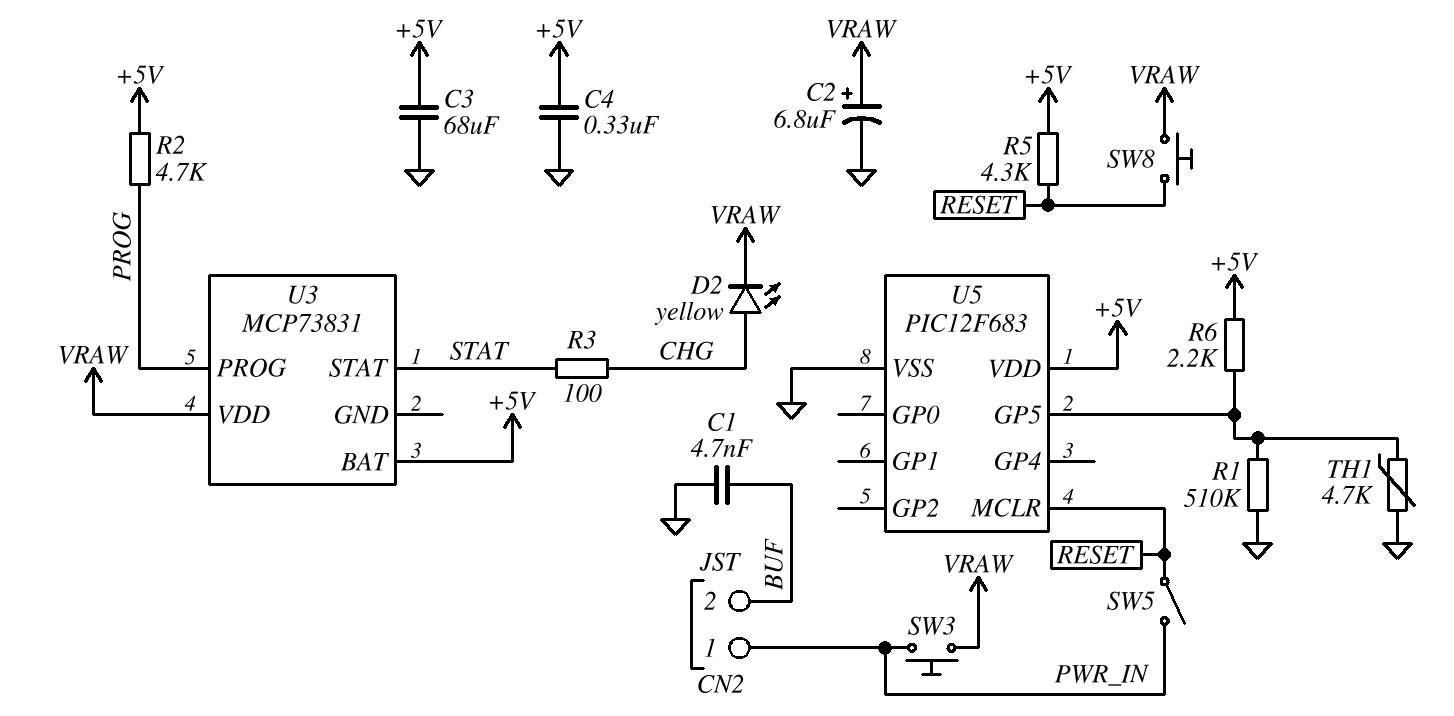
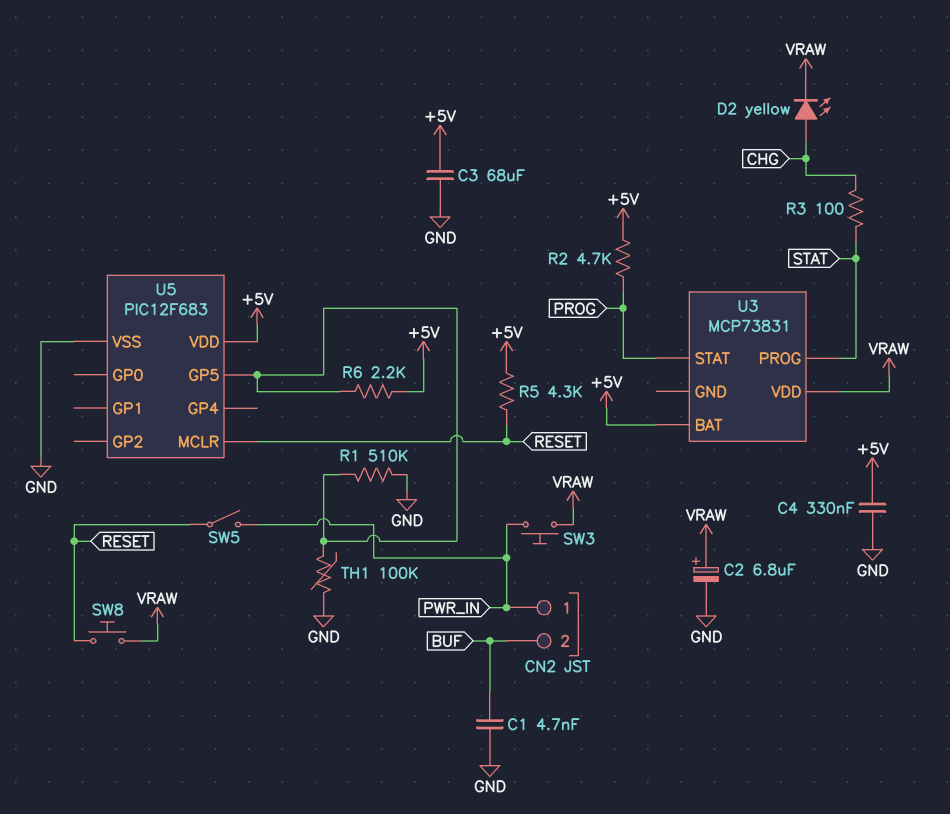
TH1: 4.7k (GND, U5/GP5) -> 100k (GND, U5/GP5)
U3 pin PROG: PROG -> STAT
U3 pin STAT: STAT -> PROG

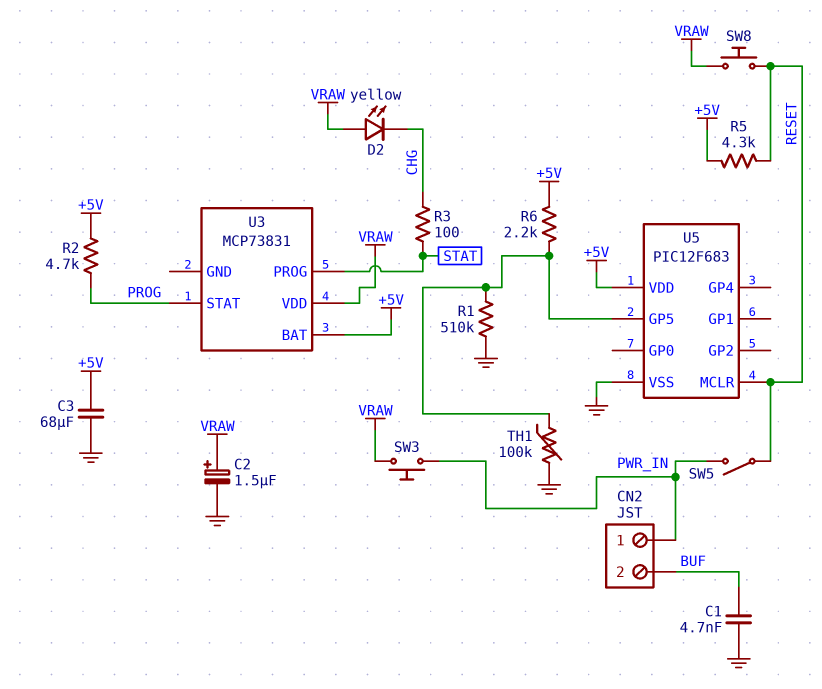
C2: 6.8uF (plus VRAW, minus GND) -> 1.5uF (plus VRAW, minus GND)
C4: 330nF (+5V, GND) -> none
D2: LED yellow (A CHG, K VRAW) -> LED yellow (A VRAW, K CHG)

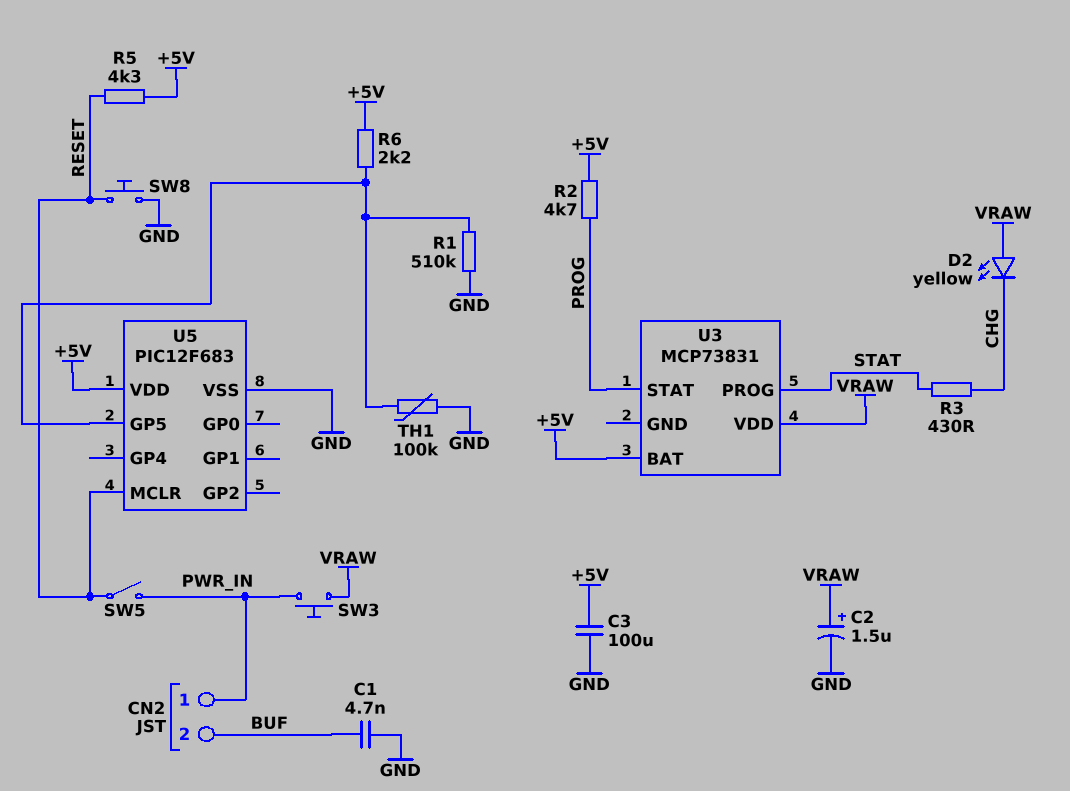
C3: 68uF (+5V, GND) -> 100uF (+5V, GND)
R3: 100 (CHG, STAT) -> 430 (CHG, STAT)
SW8: button (RESET, VRAW) -> button (GND, RESET)

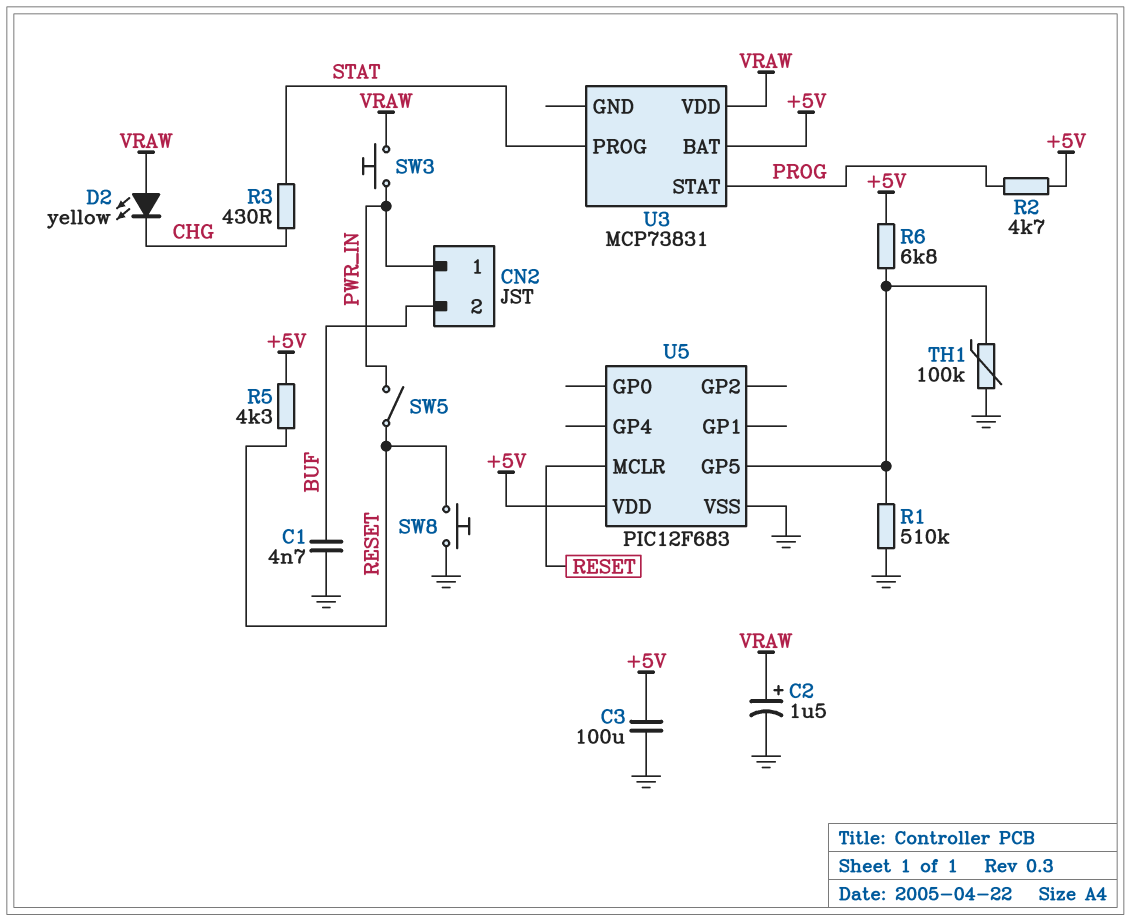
R6: 2.2k (+5V, U5/GP5) -> 6.8k (+5V, U5/GP5)

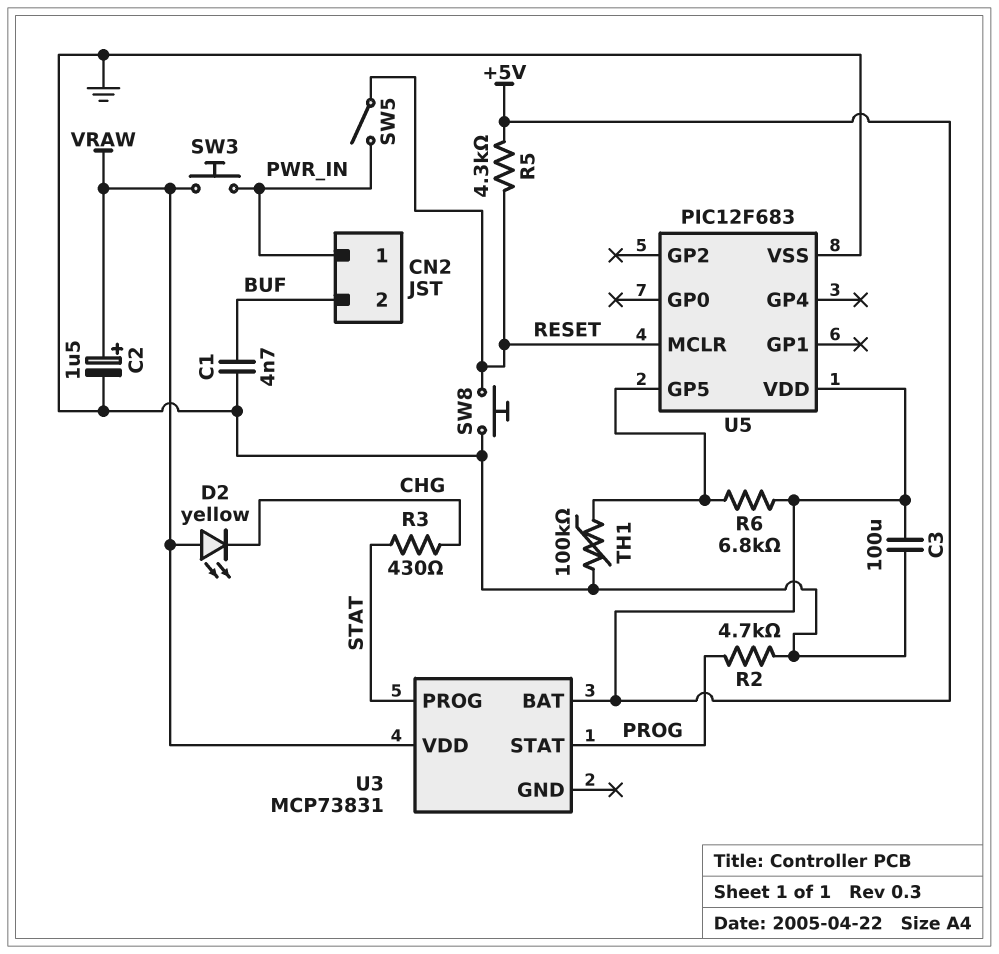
R1: 510k (GND, U5/GP5) -> none
R2: 4.7k (+5V, PROG) -> 4.7k (GND, PROG)

